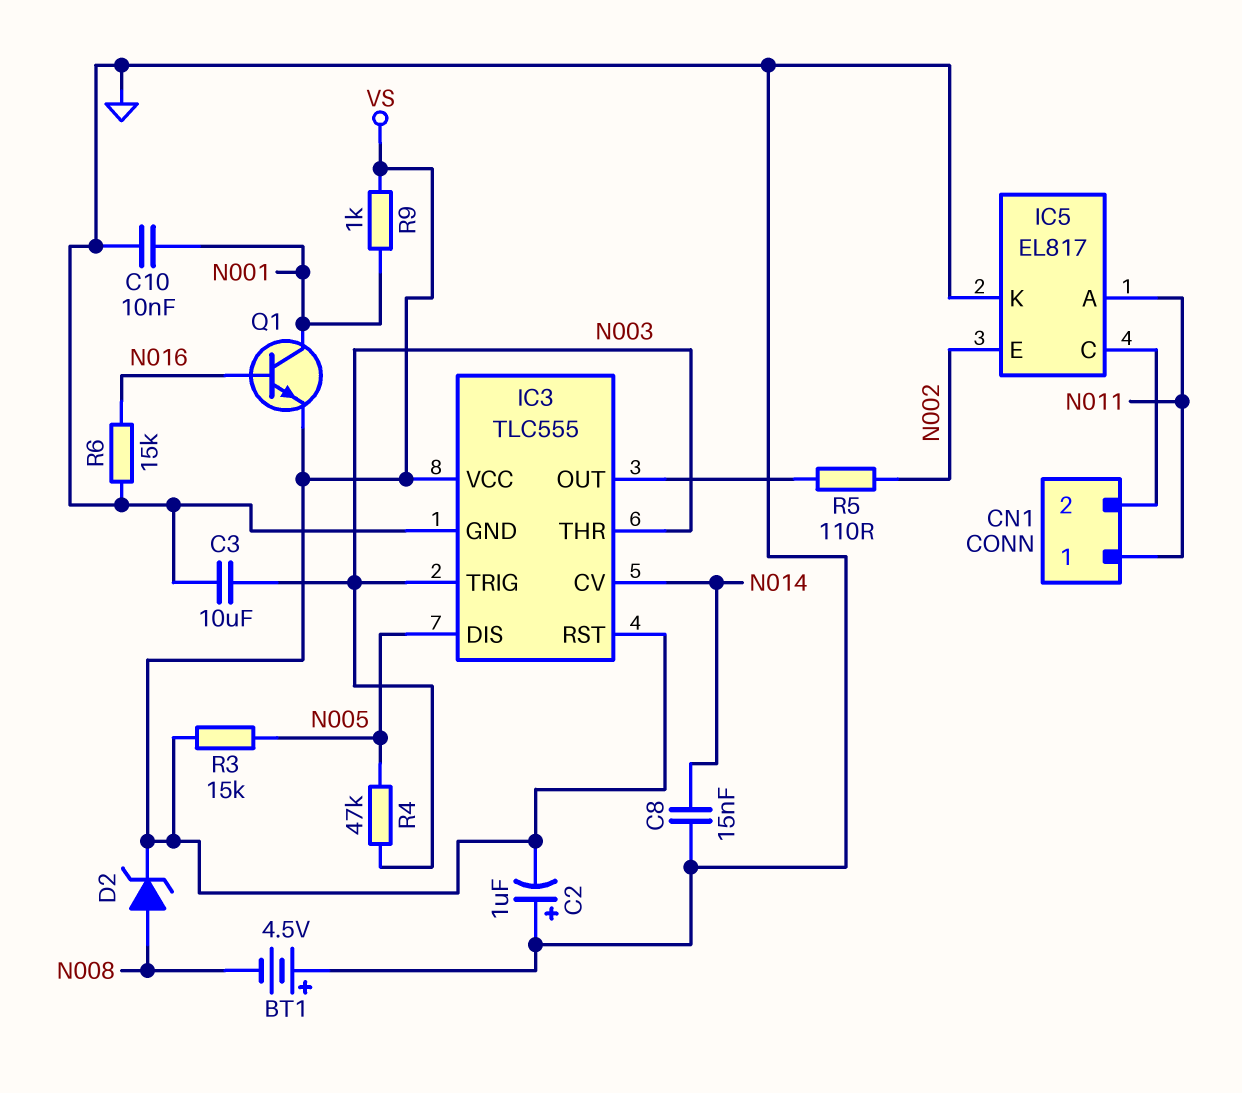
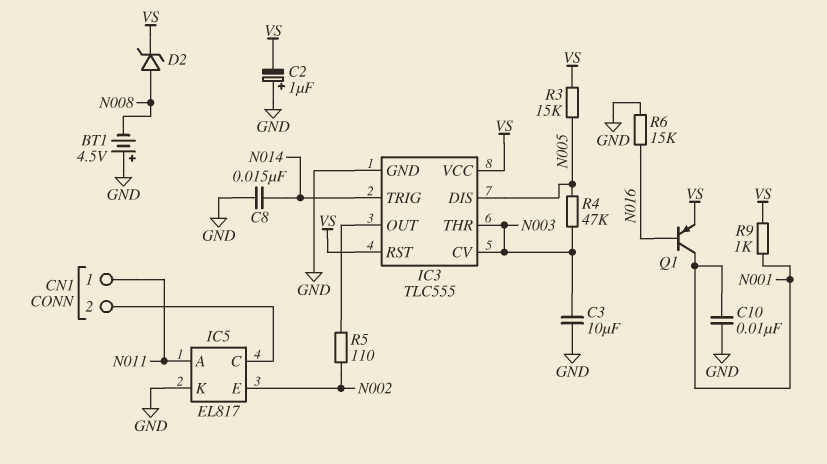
IC3 pin CV: N014 -> N003
IC3 pin TRIG: N003 -> N014
Q1: NPN (B N016, C N001, E VS) -> PNP (B N016, C N001, E VS)

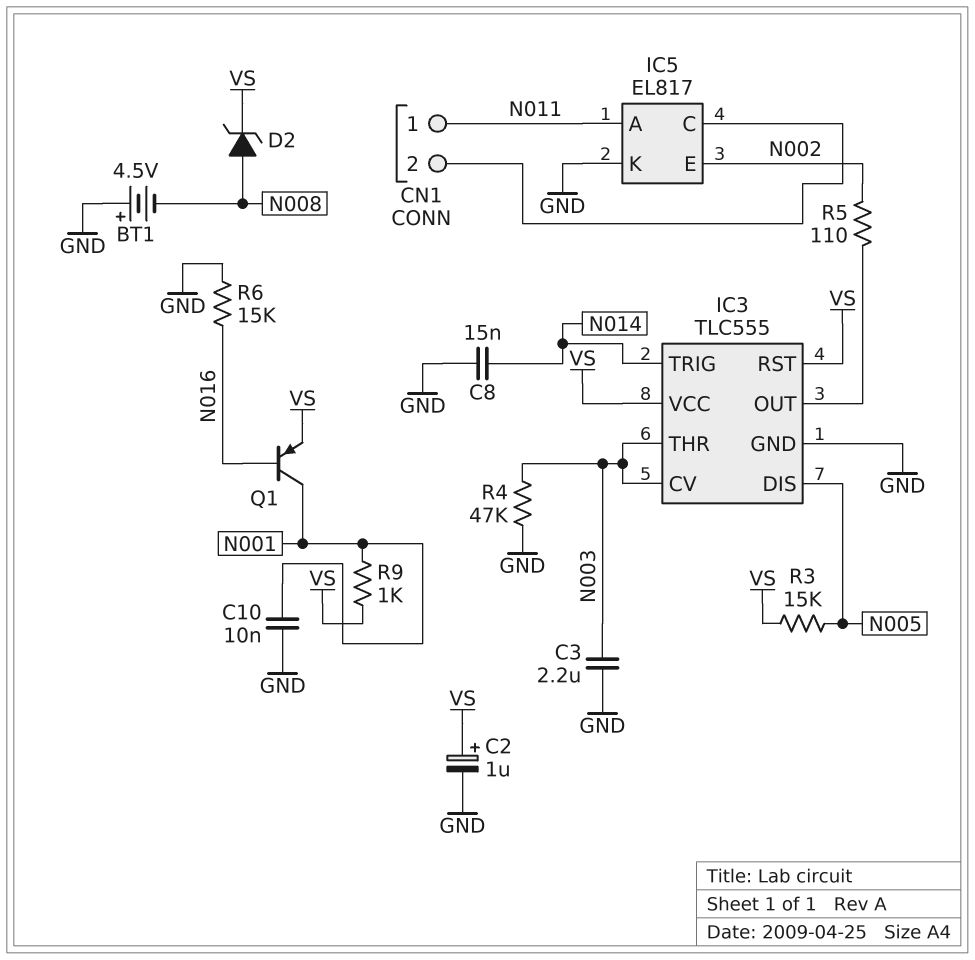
C2: 1uF (plus GND, minus VS) -> 1uF (plus VS, minus GND)
C3: 10uF (GND, N003) -> 2.2uF (GND, N003)
R4: 47k (N003, N005) -> 47k (GND, N003)

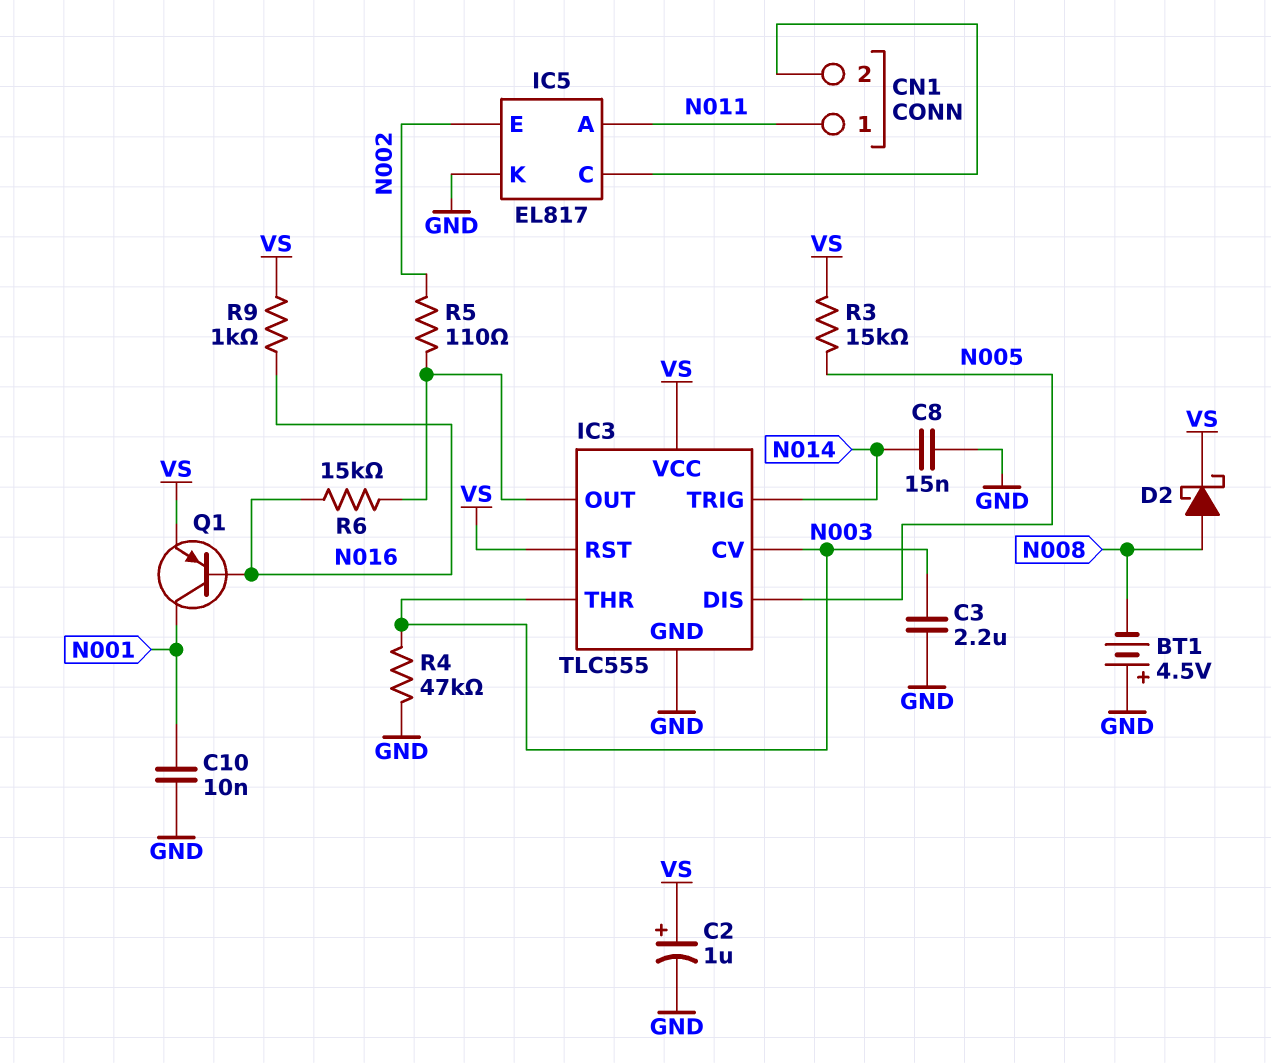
D2: zener (A N008, K VS) -> schottky (A N008, K VS)
R6: 15k (GND, N016) -> 15k (IC3/OUT, N016)
R9: 1k (N001, VS) -> 1k (N016, VS)

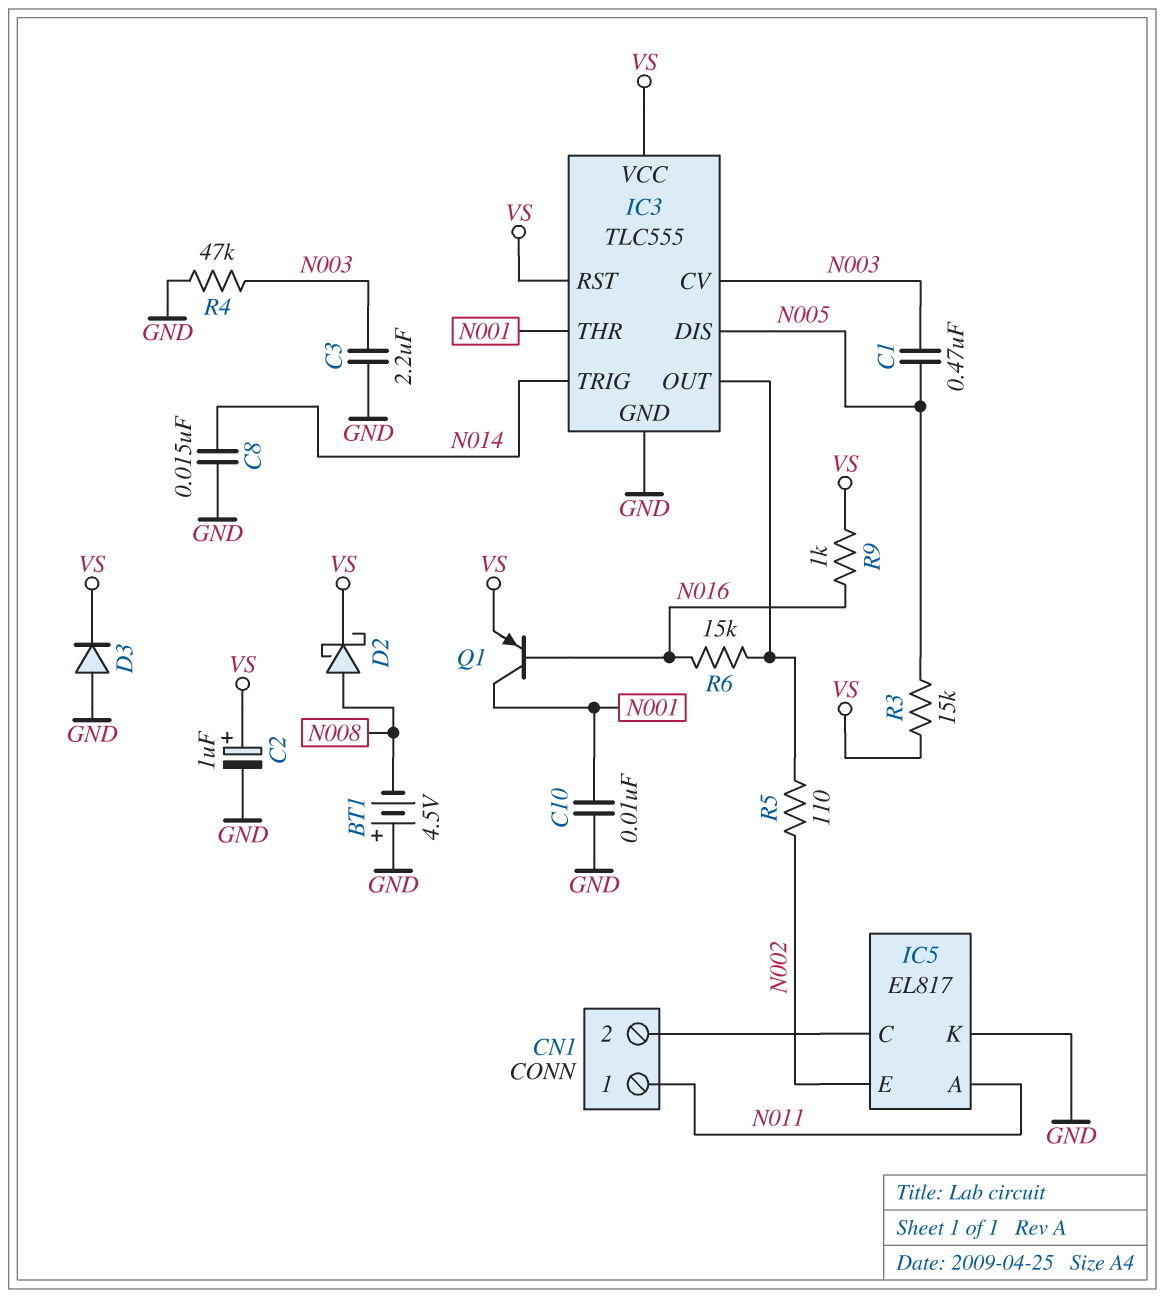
C1: none -> 470nF (N003, N005)
D3: none -> diode (A GND, K VS)
IC3 pin THR: N003 -> N001

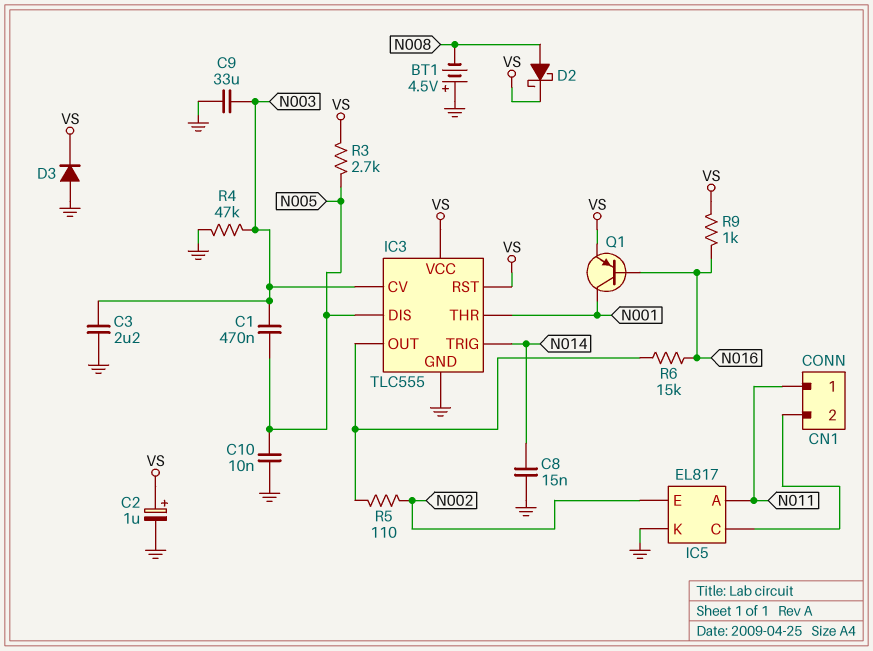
C9: none -> 33uF (GND, N003)
C10: 10nF (GND, N001) -> 10nF (GND, N005)
R3: 15k (N005, VS) -> 2.7k (N005, VS)

